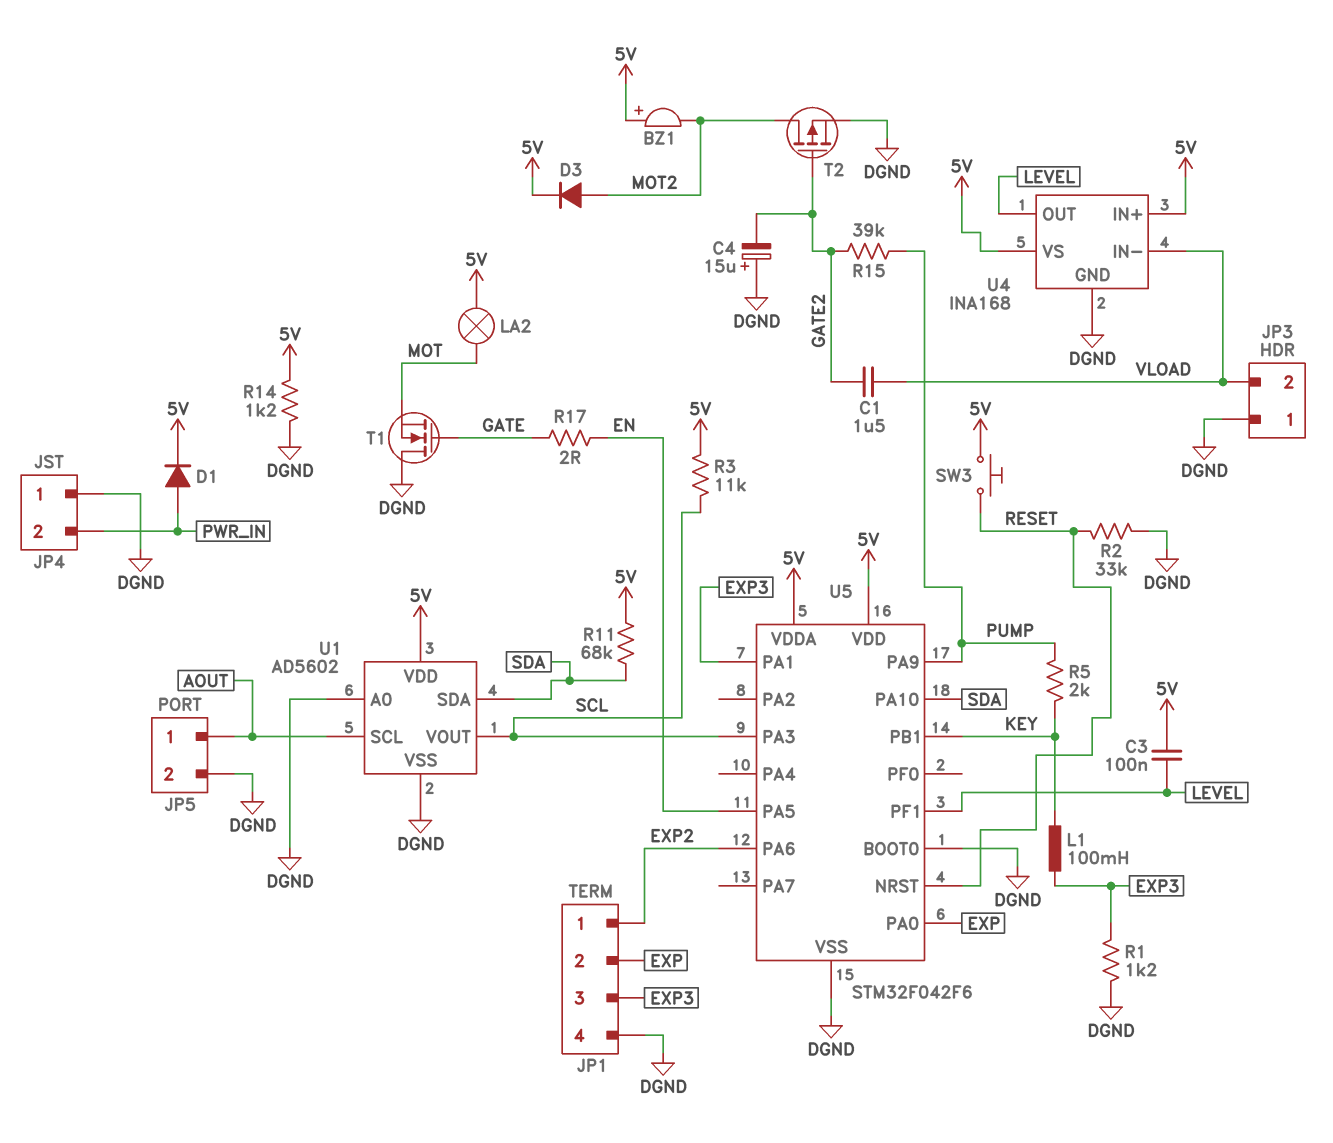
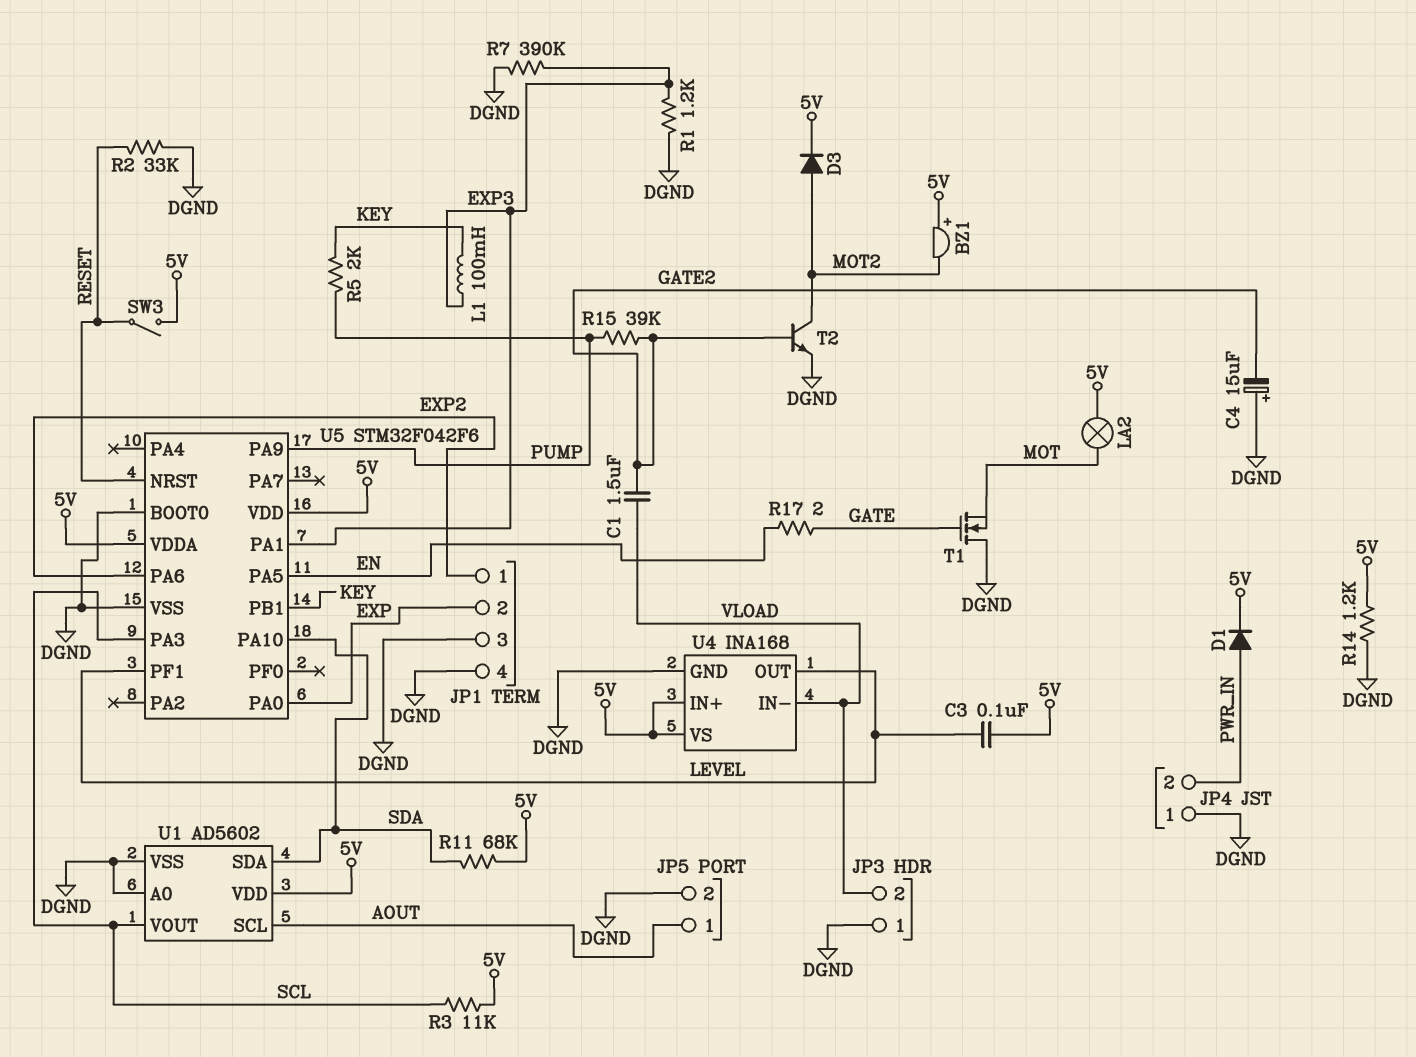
JP1 pin 3: EXP3 -> DGND
R7: none -> 390k (DGND, EXP3)
SW3: button (5V, RESET) -> switch (5V, RESET)
T2: PMOS (G GATE2, D MOT2, S DGND) -> NPN (B GATE2, C MOT2, E DGND)

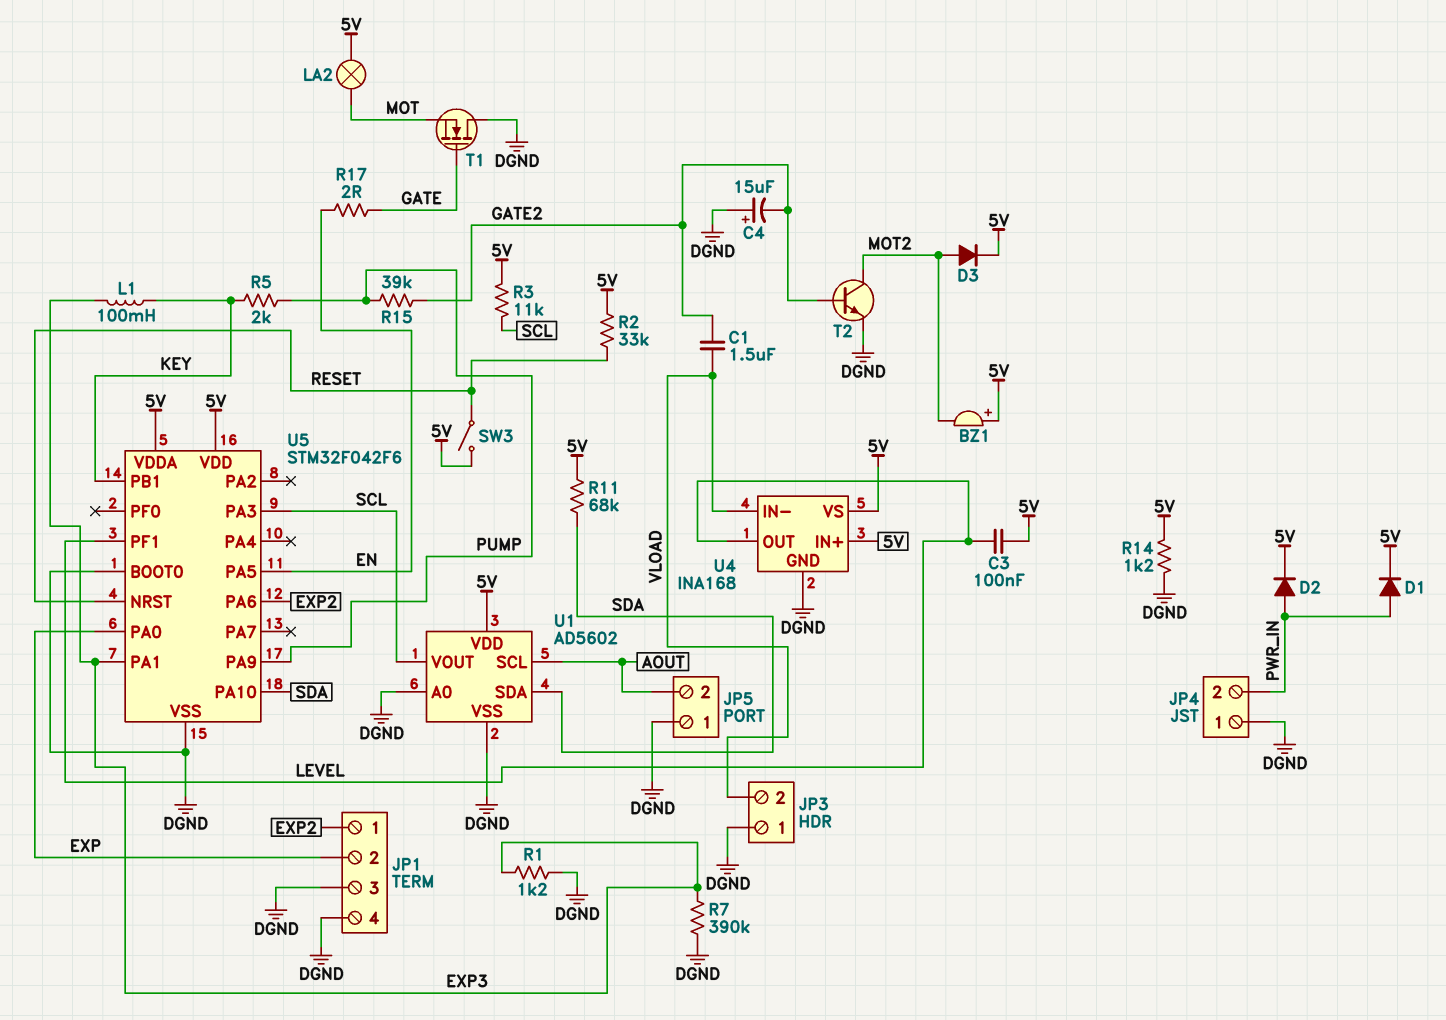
D2: none -> diode (A PWR_IN, K 5V)
JP5 pin 1: AOUT -> DGND
JP5 pin 2: DGND -> AOUT
R2: 33k (DGND, RESET) -> 33k (5V, RESET)

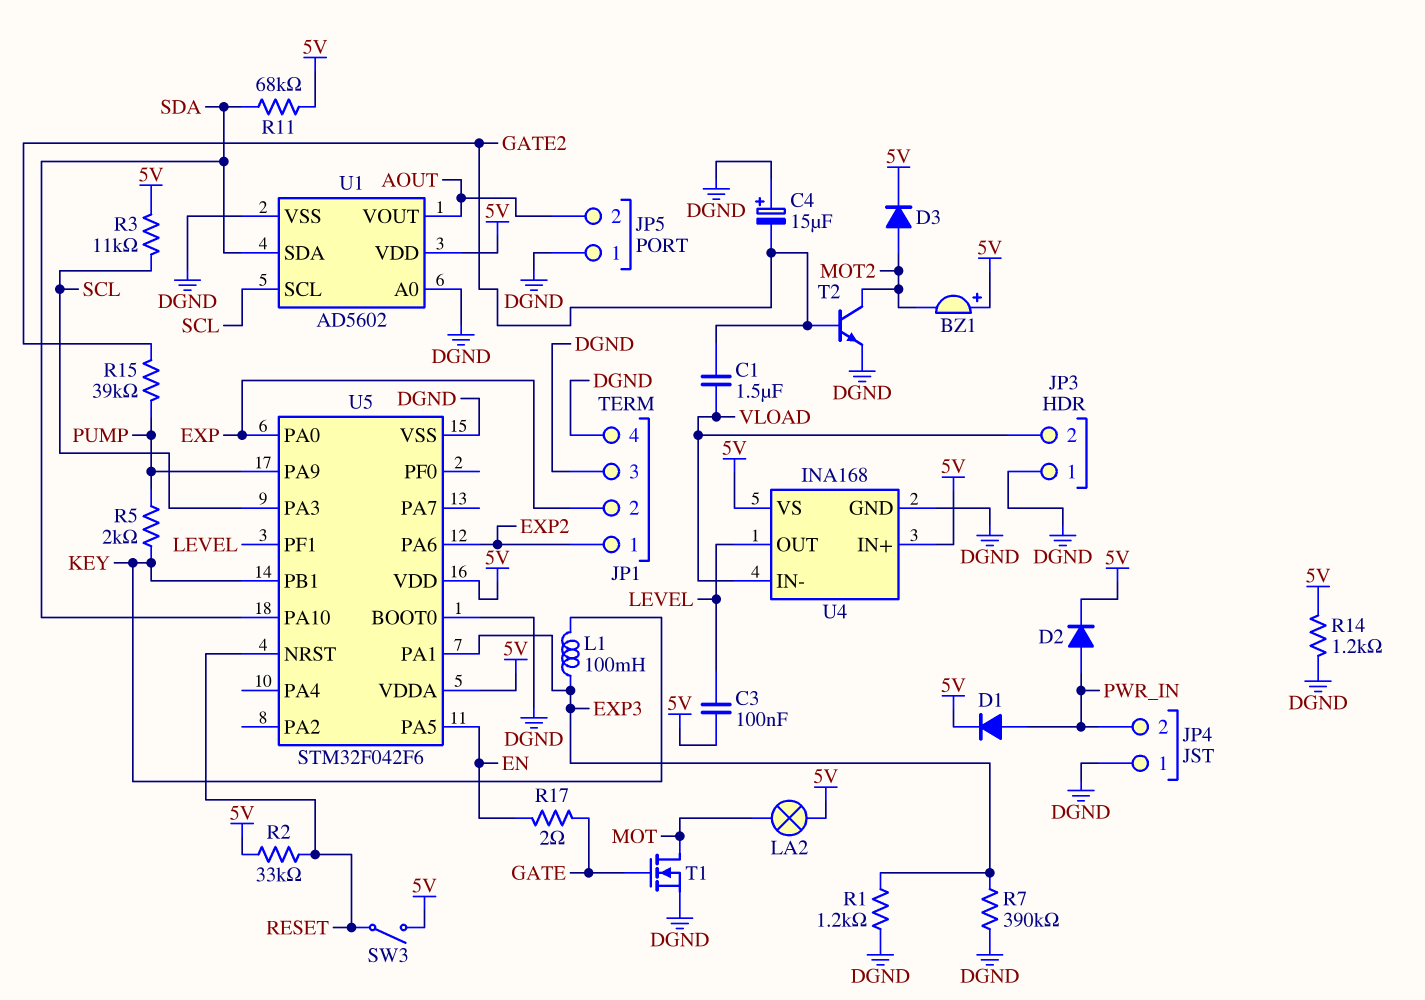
T1: NMOS (G GATE, D DGND, S MOT) -> NMOS (G GATE, D MOT, S DGND)
U1 pin SCL: AOUT -> SCL
U1 pin VOUT: SCL -> AOUT

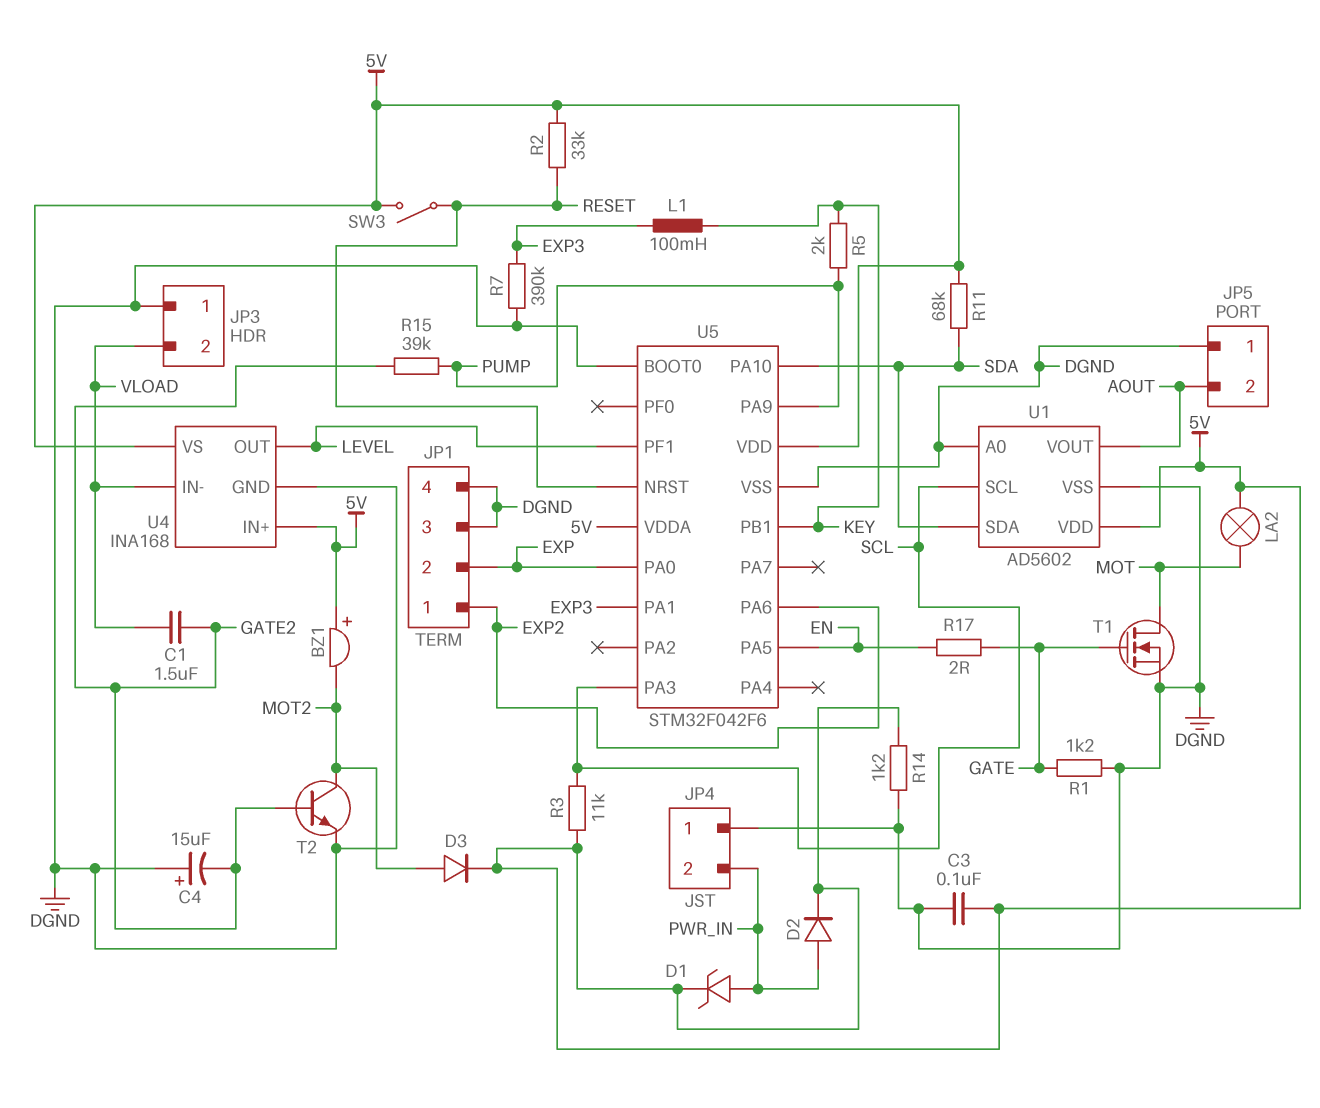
C3: 100nF (5V, LEVEL) -> 100nF (5V, DGND)
D1: diode (A PWR_IN, K 5V) -> zener (A PWR_IN, K 5V)
R1: 1.2k (DGND, EXP3) -> 1.2k (DGND, GATE)

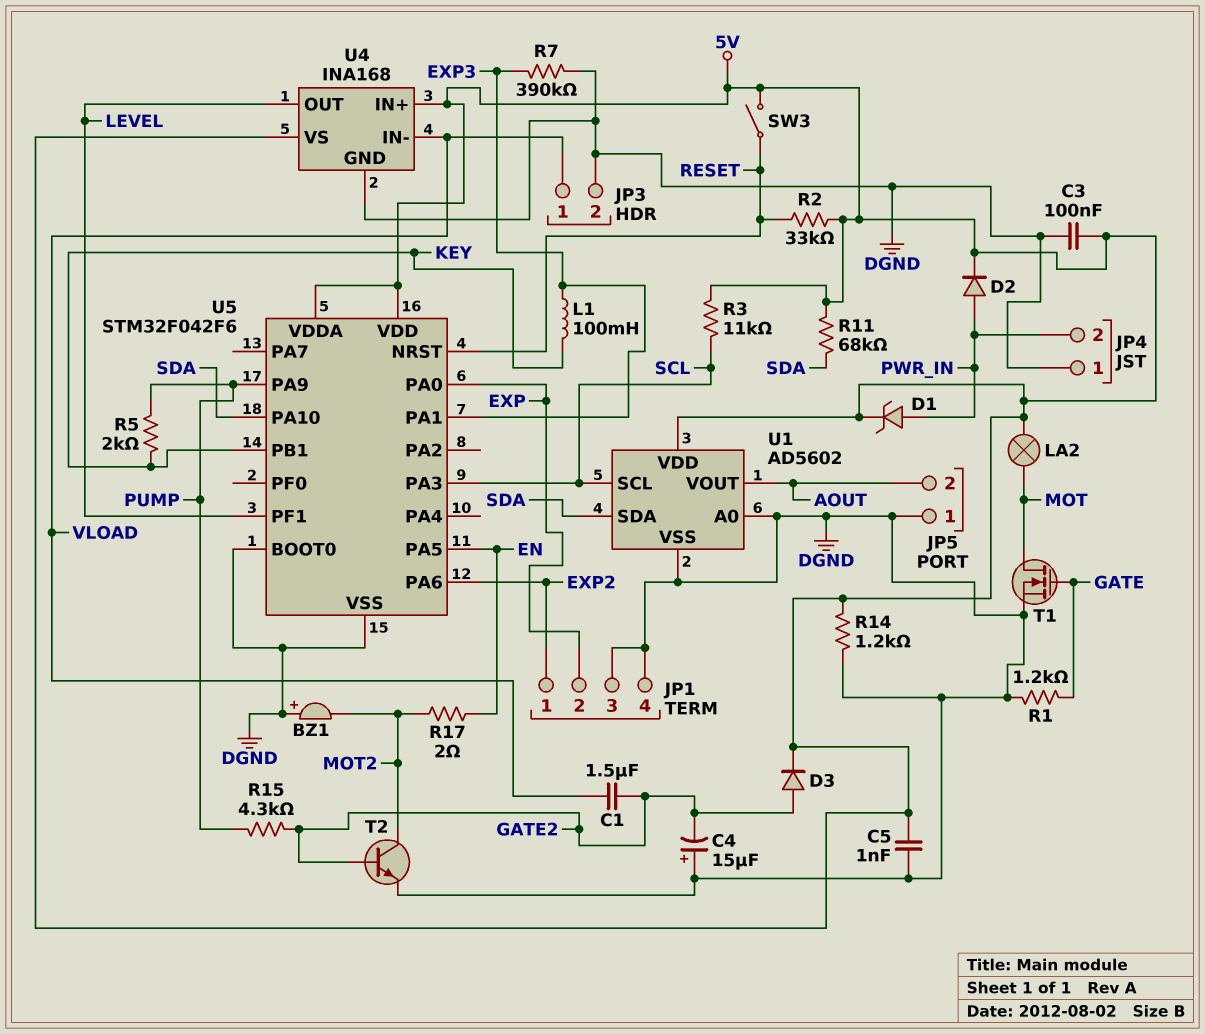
BZ1: buzzer (plus 5V, minus MOT2) -> buzzer (plus DGND, minus MOT2)
C5: none -> 1nF (5V, DGND)
D3: diode (A MOT2, K 5V) -> diode (A GATE2, K 5V)
JP3 pin 1: DGND -> VLOAD
JP3 pin 2: VLOAD -> DGND
R15: 39k (GATE2, PUMP) -> 4.3k (GATE2, PUMP)
R17: 2 (EN, GATE) -> 2 (EN, MOT2)

